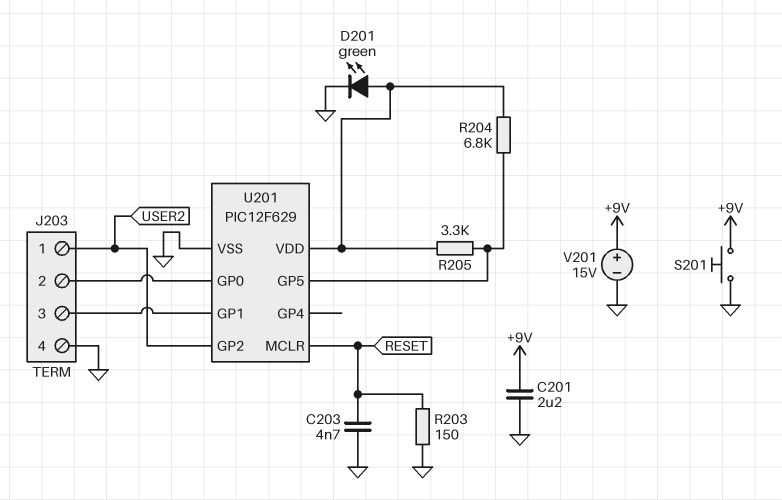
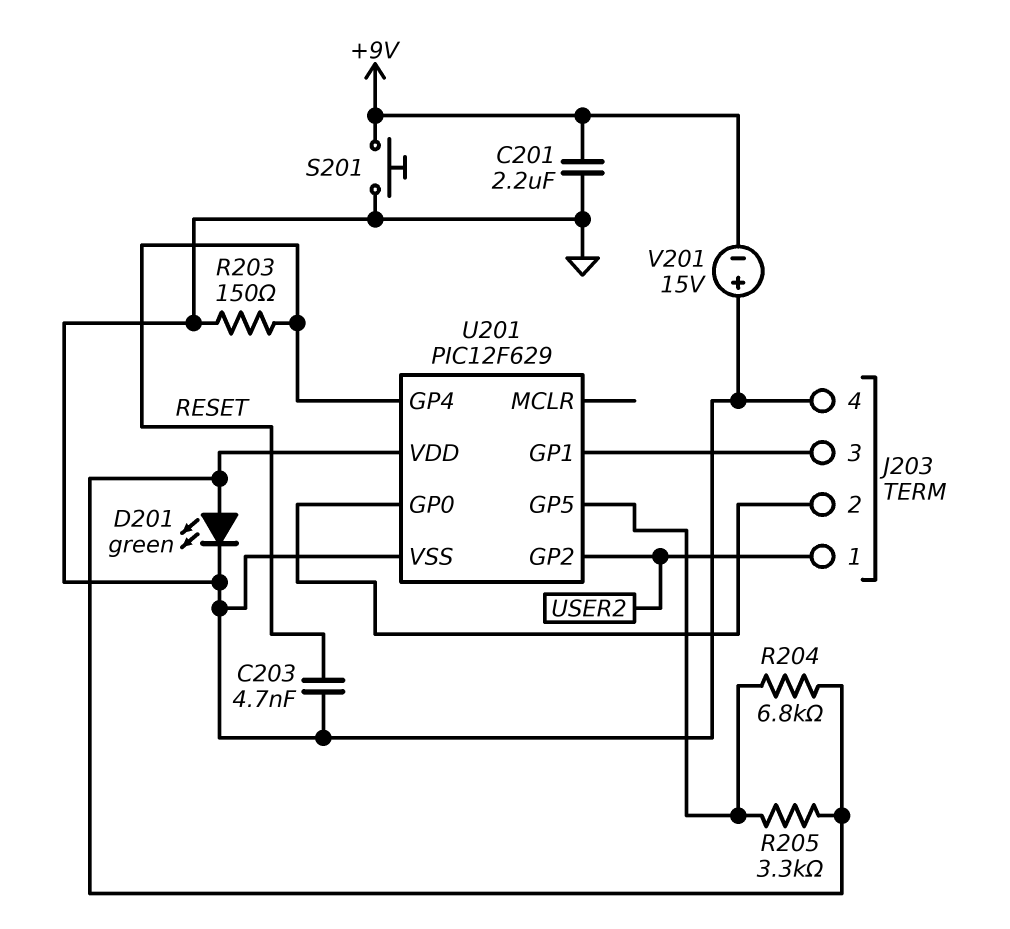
U201 pin GP4: none -> RESET
U201 pin MCLR: RESET -> none
V201: 15V (plus +9V, minus GND) -> 15V (plus GND, minus +9V)

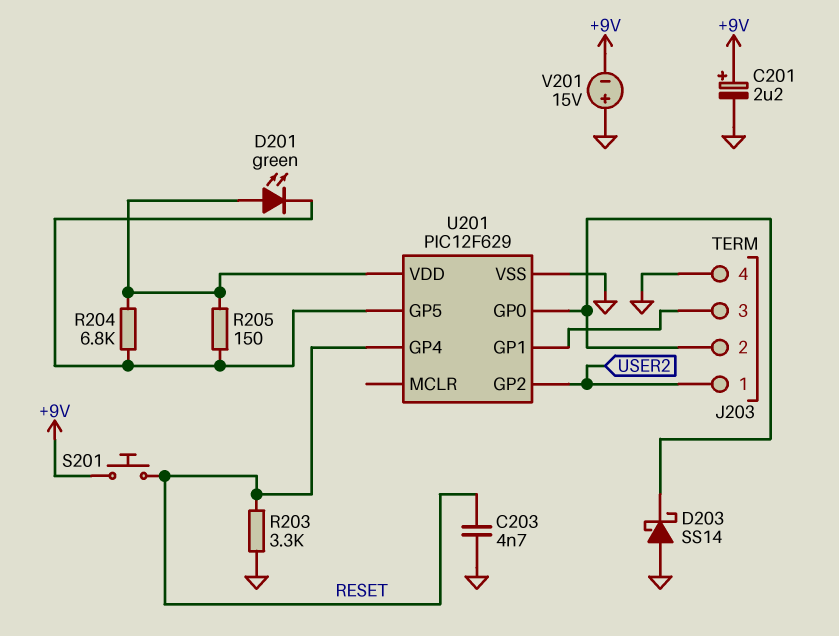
C201: 2.2uF (+9V, GND) -> 2.2uF (plus +9V, minus GND)
D201: LED green (A U201/VDD, K GND) -> LED green (A U201/VDD, K U201/GP5)
D203: none -> schottky SS14 (A GND, K J203/2)
R203: 150 (GND, RESET) -> 3.3k (GND, RESET)
R205: 3.3k (U201/GP5, U201/VDD) -> 150 (U201/GP5, U201/VDD)
S201: button (+9V, GND) -> button (+9V, RESET)

